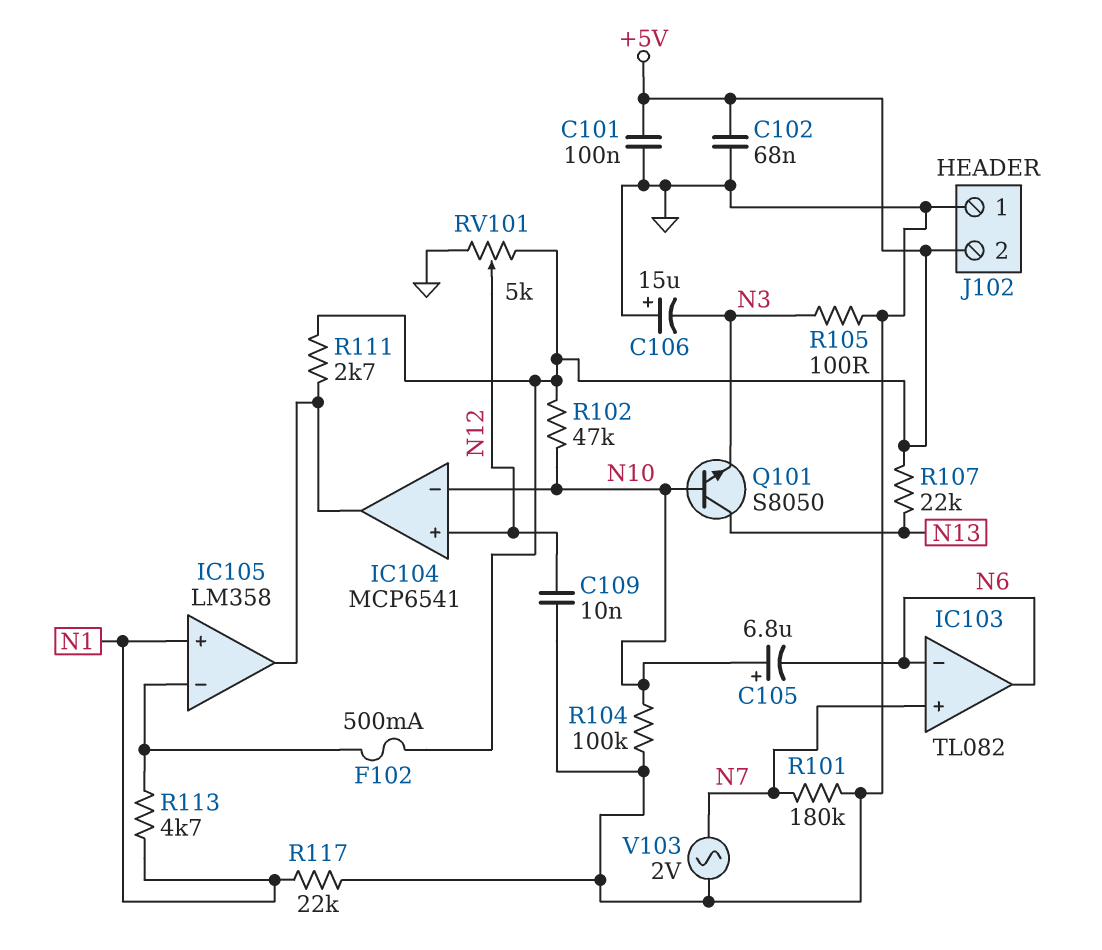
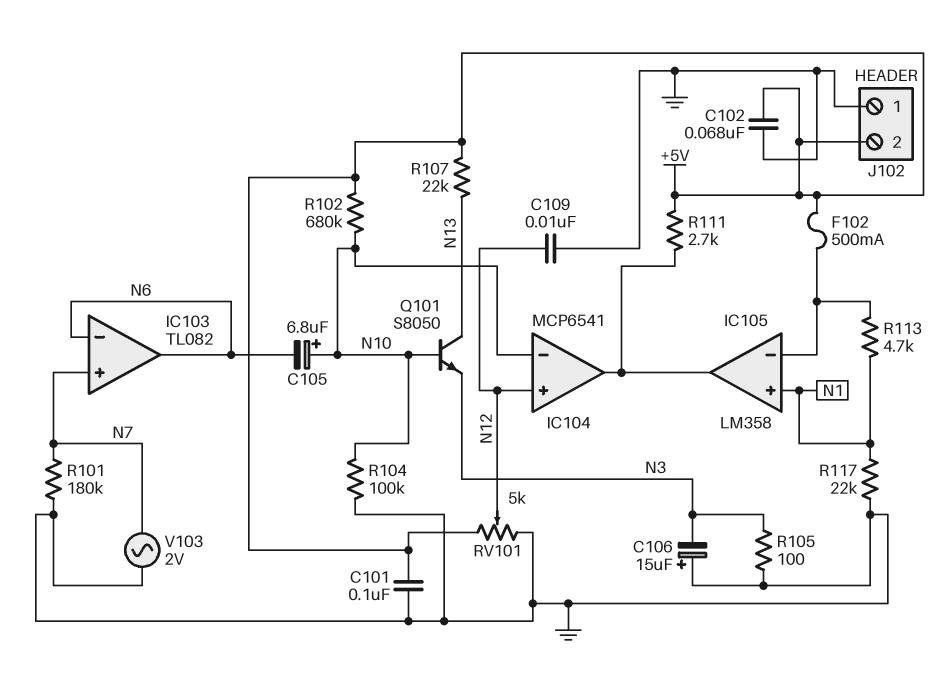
R102: 47k (+5V, N10) -> 680k (+5V, N10)

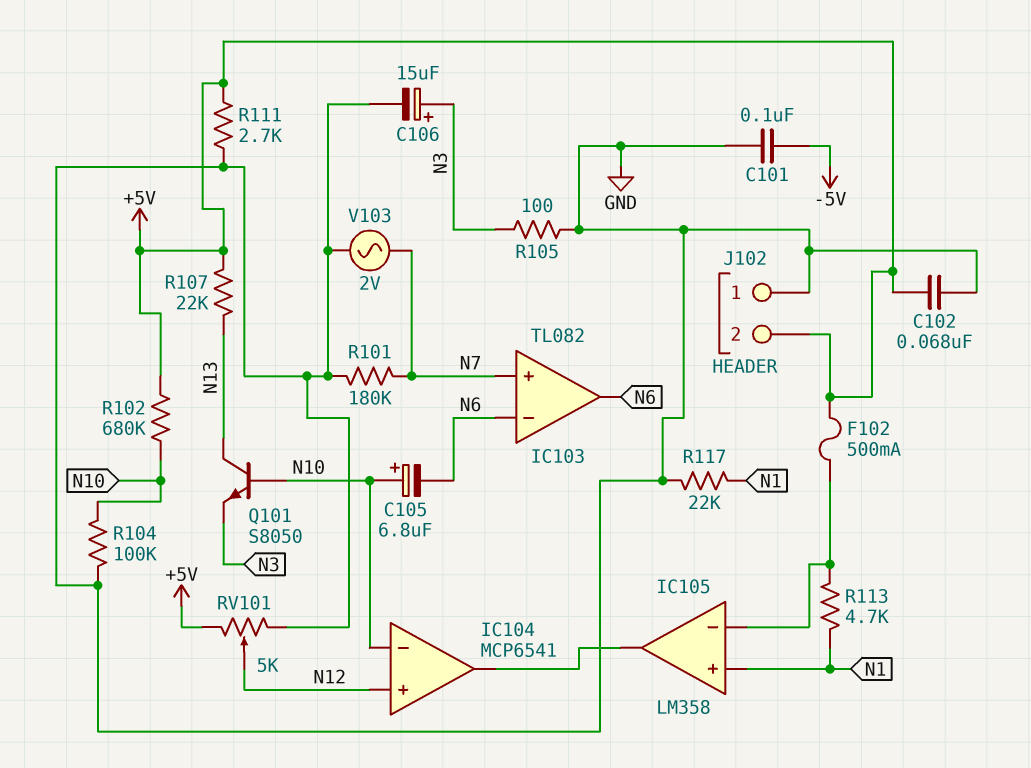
C101: 100nF (+5V, GND) -> 100nF (-5V, GND)
C106: 15uF (plus GND, minus N3) -> 15uF (plus N3, minus GND)
C109: 10nF (GND, N12) -> none
R111: 2.7k (+5V, IC104/out) -> 2.7k (+5V, GND)

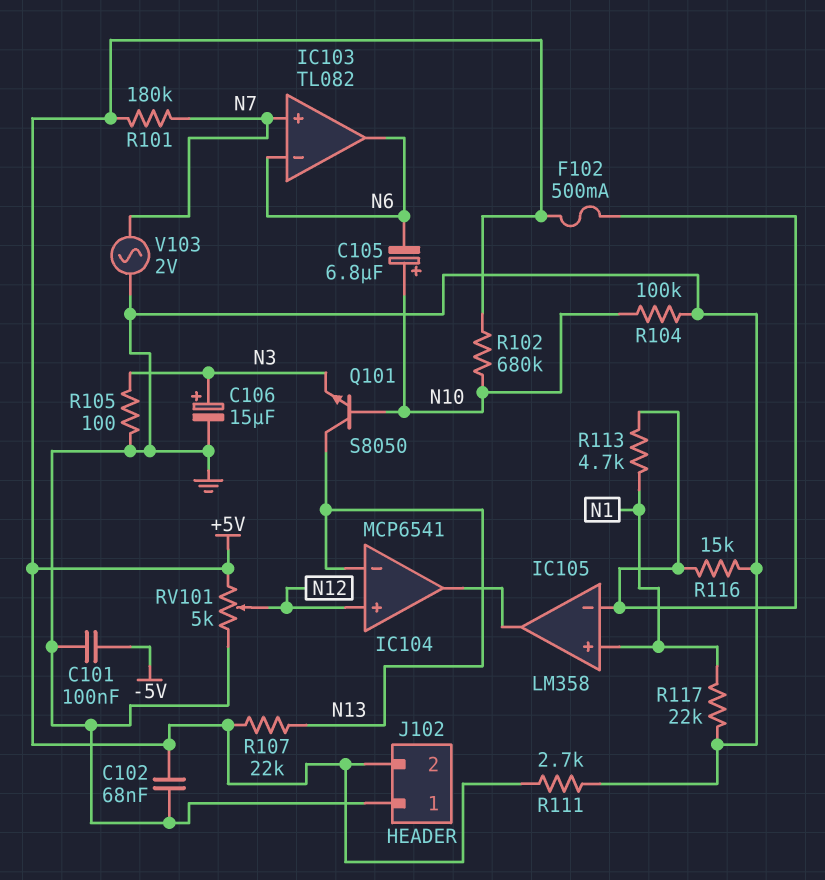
IC104 pin in-: N10 -> N13
R101: 180k (GND, N7) -> 180k (+5V, N7)
R116: none -> 15k (GND, IC105/in-)

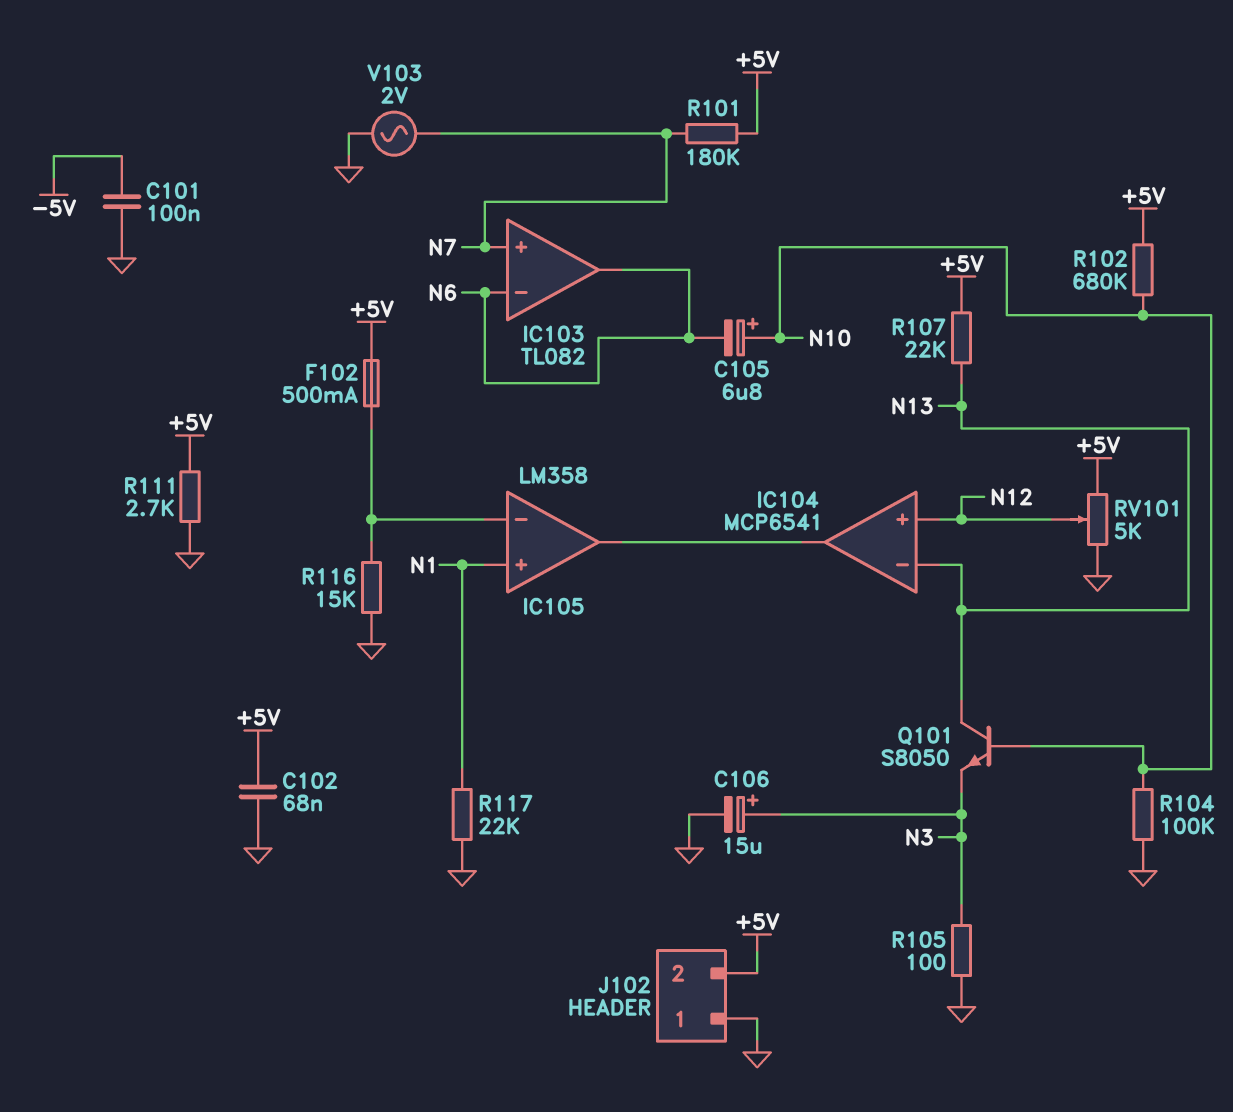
R113: 4.7k (IC105/in-, N1) -> none

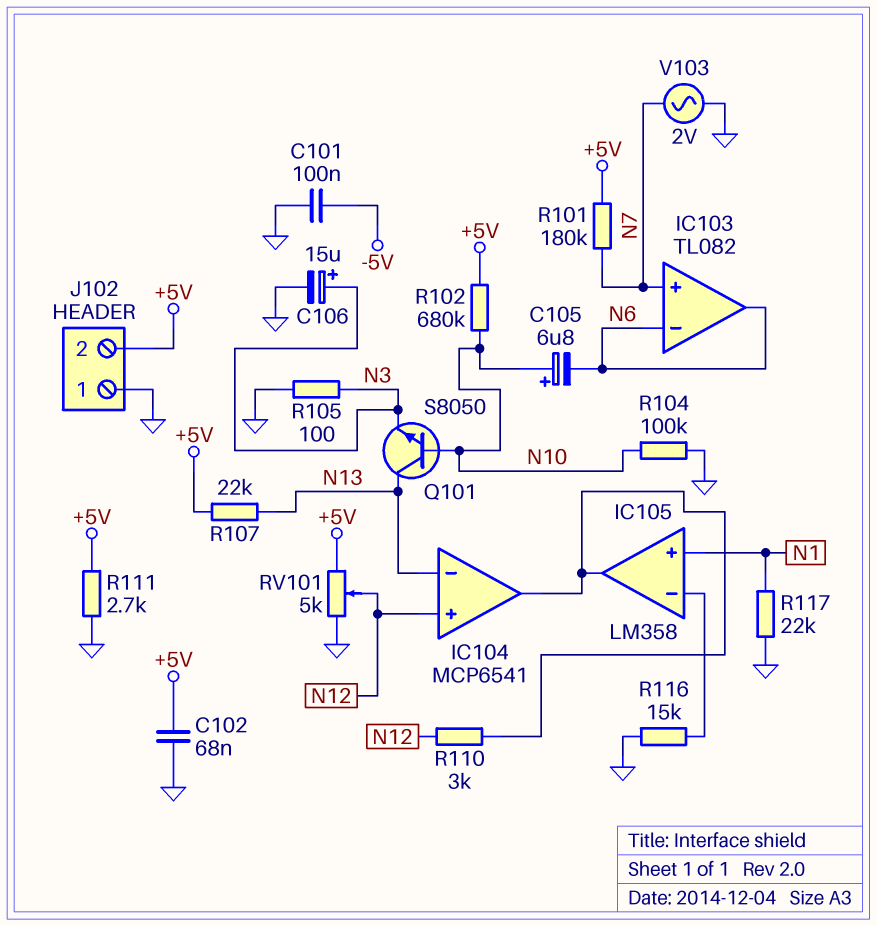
F102: 500mA (+5V, IC105/in-) -> none
R110: none -> 3k (IC104/out, N12)

